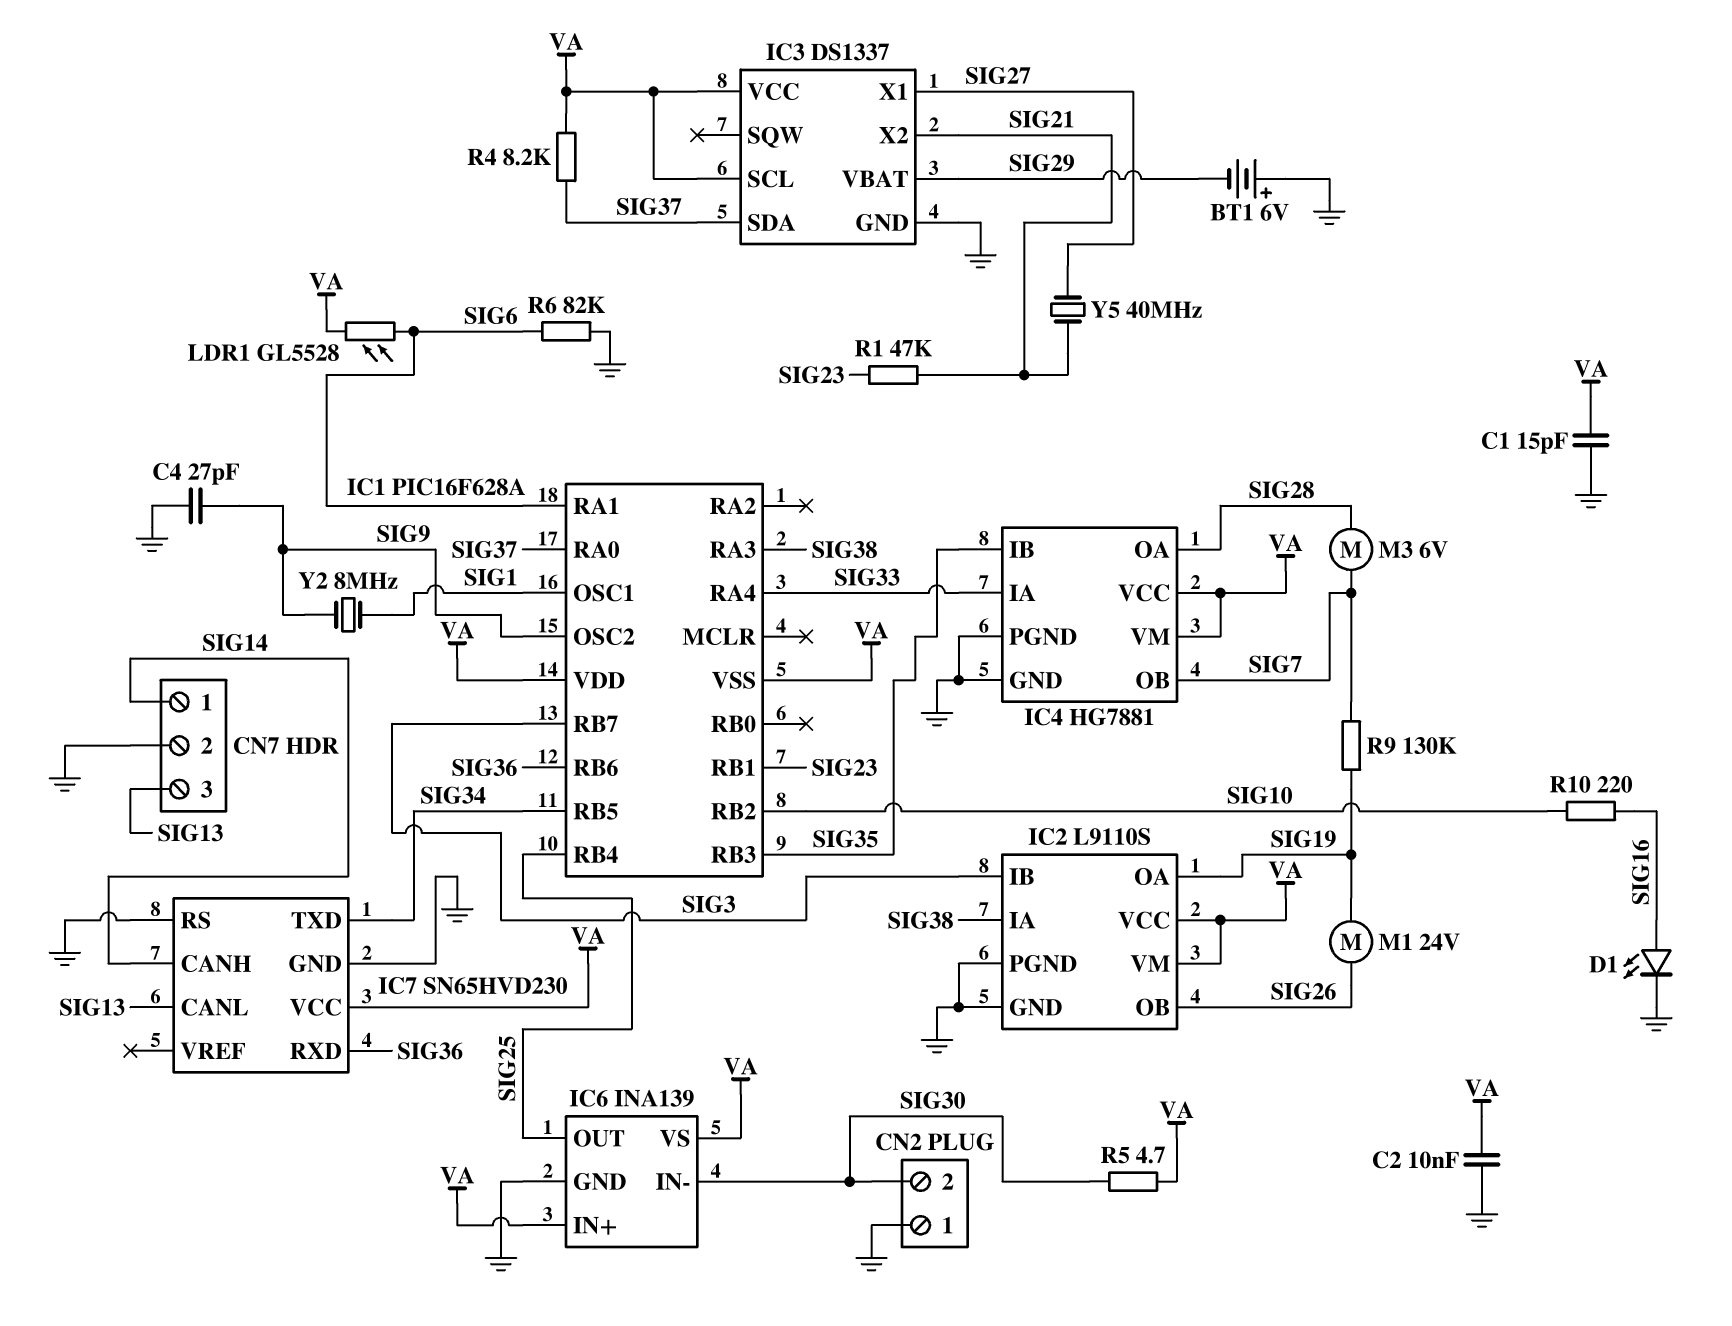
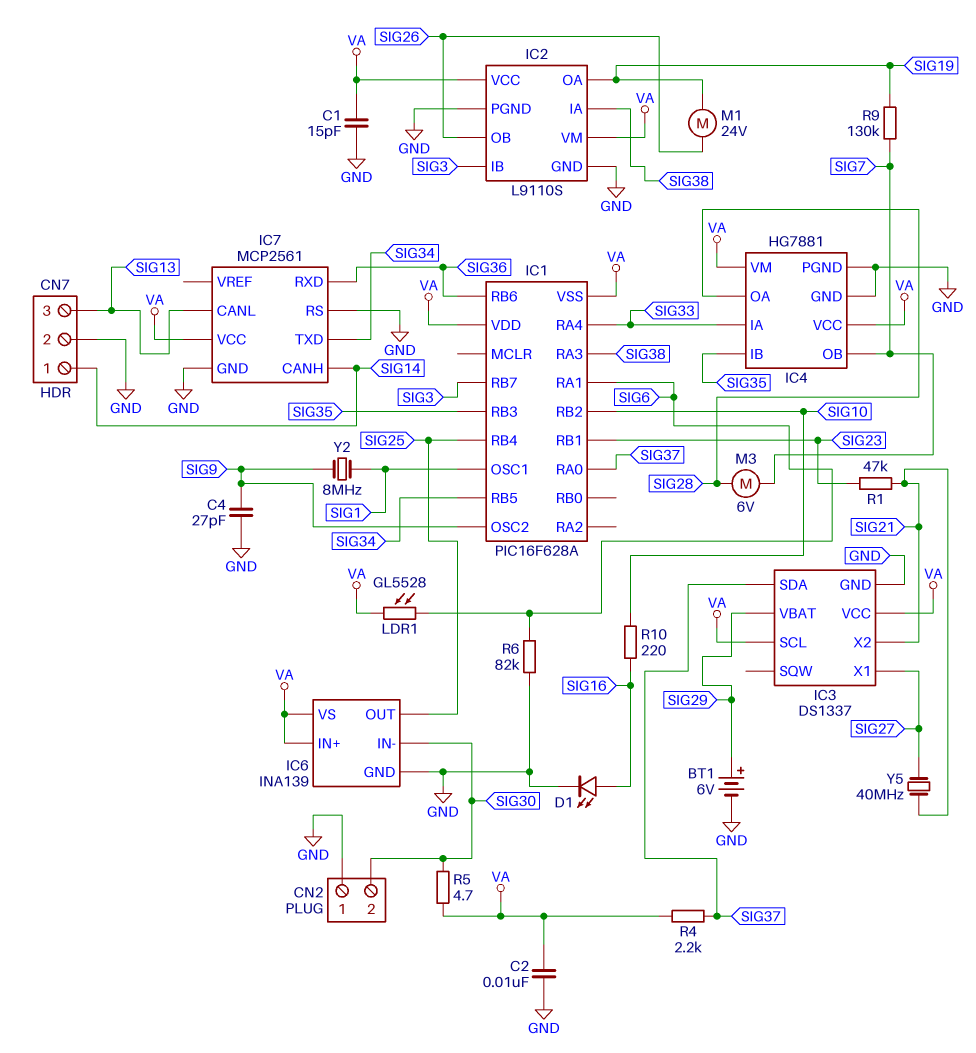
BT1: 6V (plus GND, minus SIG29) -> 6V (plus SIG29, minus GND)
IC7: SN65HVD230 -> MCP2561
R4: 8.2k (SIG37, VA) -> 2.2k (SIG37, VA)

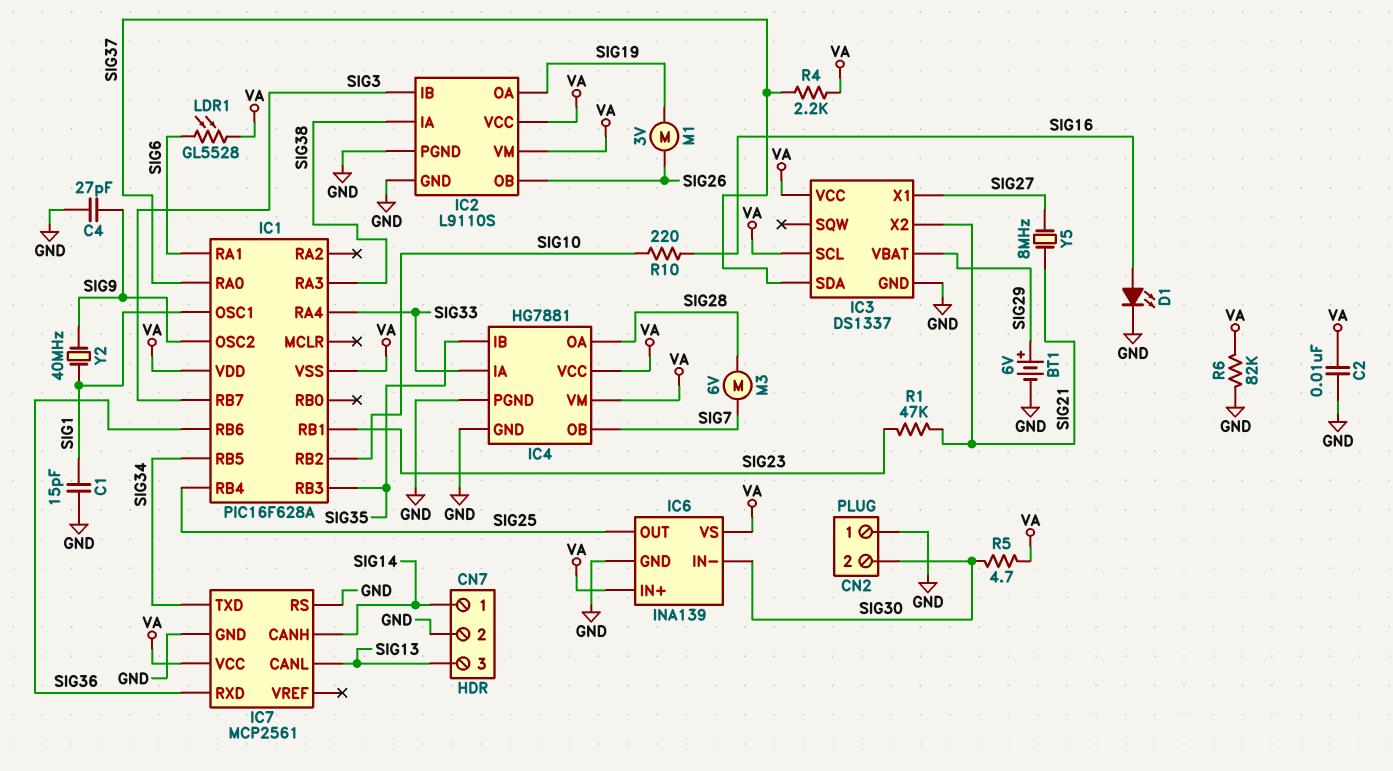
C1: 15pF (GND, VA) -> 15pF (GND, SIG1)
M1: motor 24V (SIG19, SIG26) -> motor 3V (SIG19, SIG26)
R6: 82k (GND, SIG6) -> 82k (GND, VA)
R9: 130k (SIG7, SIG19) -> none
Y2: 8MHz (SIG1, SIG9) -> 40MHz (SIG1, SIG9)
Y5: 40MHz (SIG21, SIG27) -> 8MHz (SIG21, SIG27)

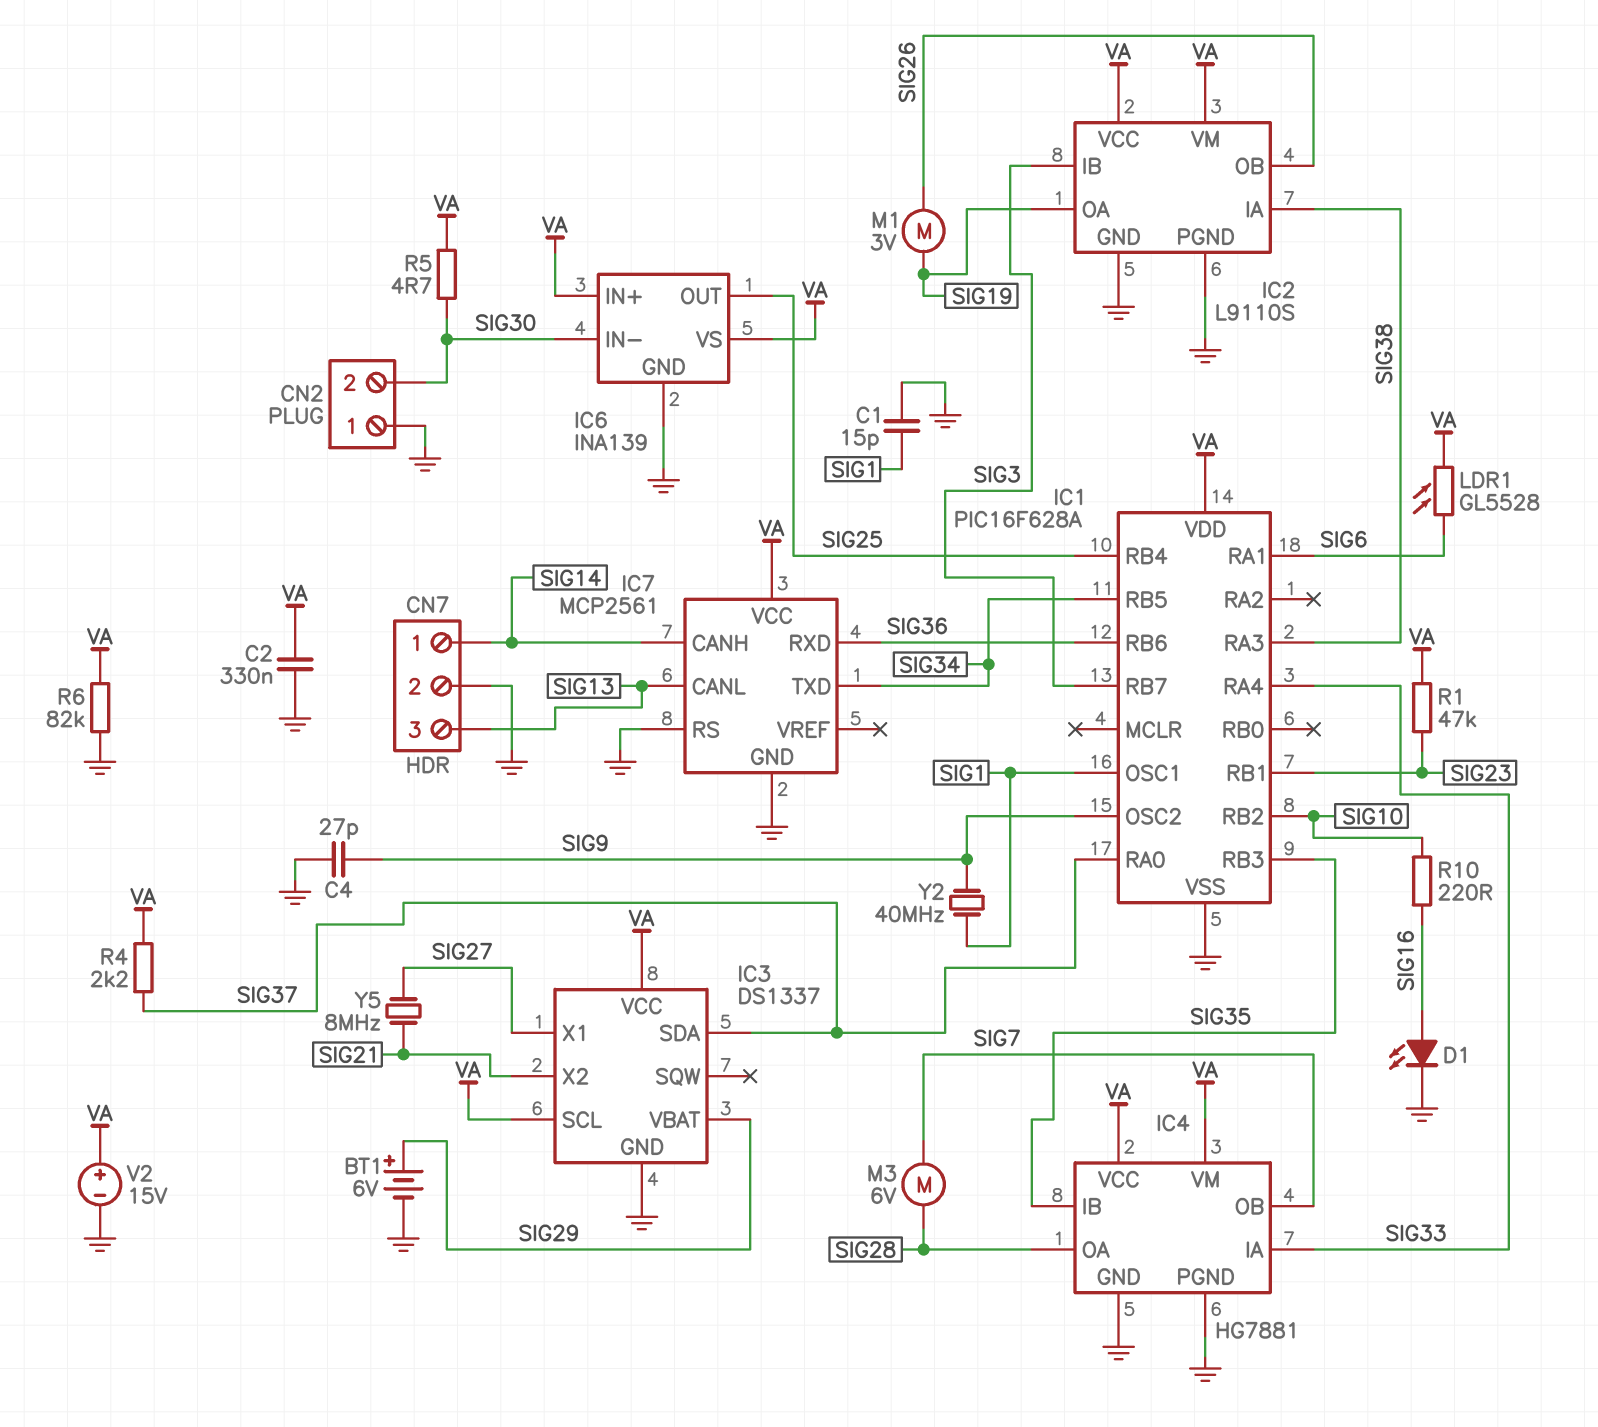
C2: 10nF (GND, VA) -> 330nF (GND, VA)
IC1 pin VSS: VA -> GND
R1: 47k (SIG21, SIG23) -> 47k (SIG23, VA)
V2: none -> 15V (plus VA, minus GND)

